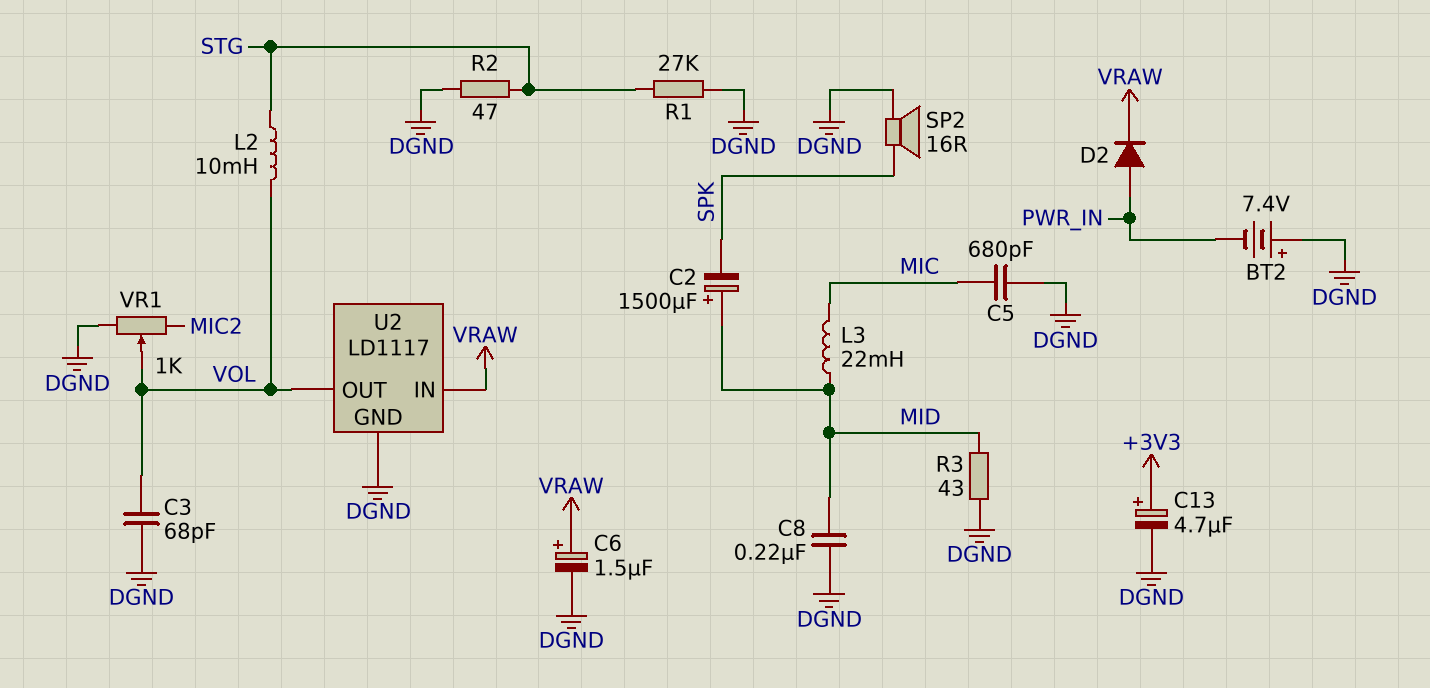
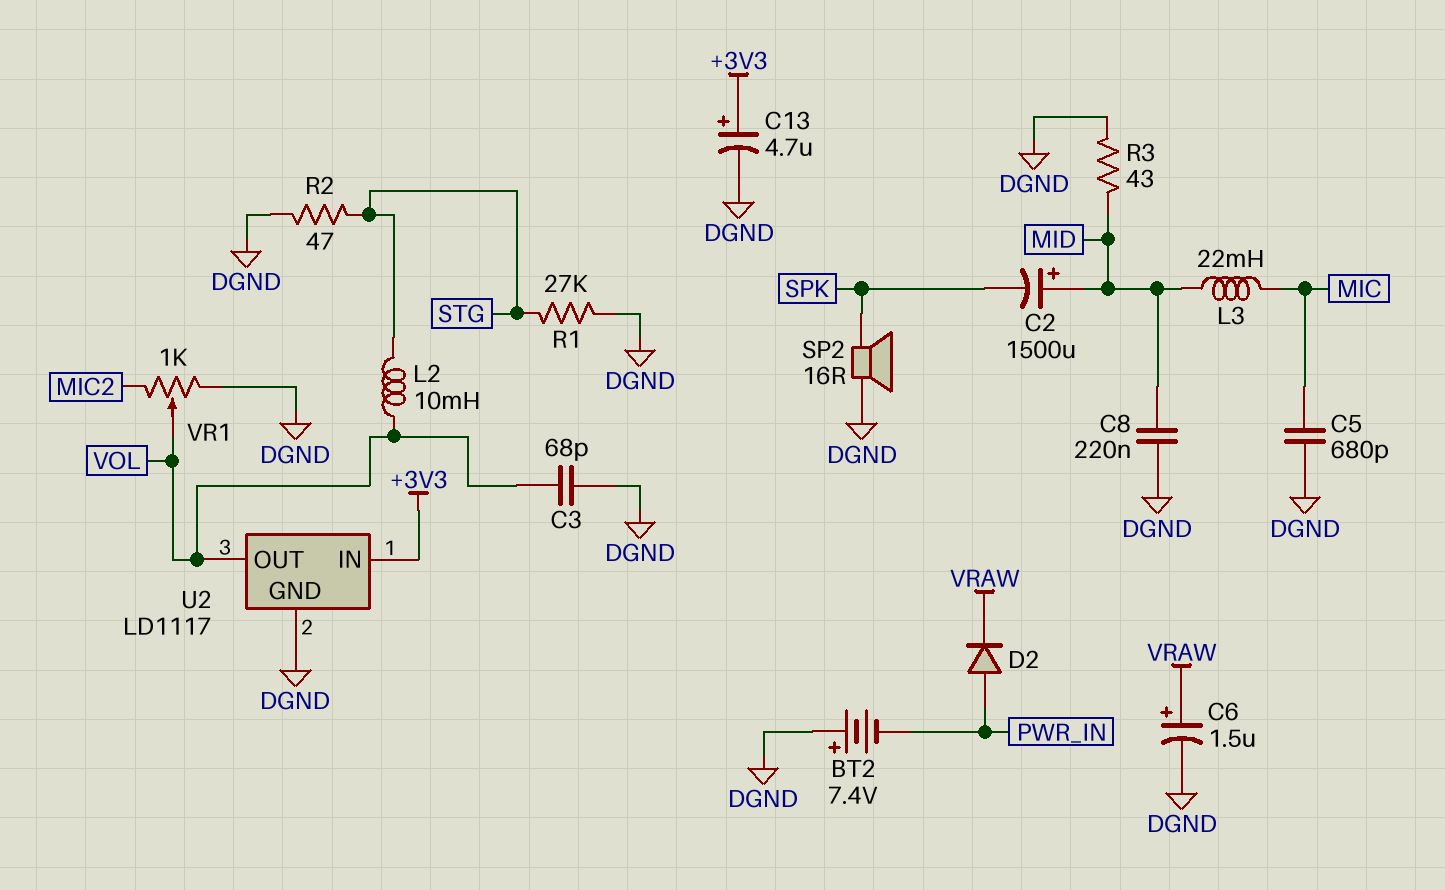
U2 pin IN: VRAW -> +3V3

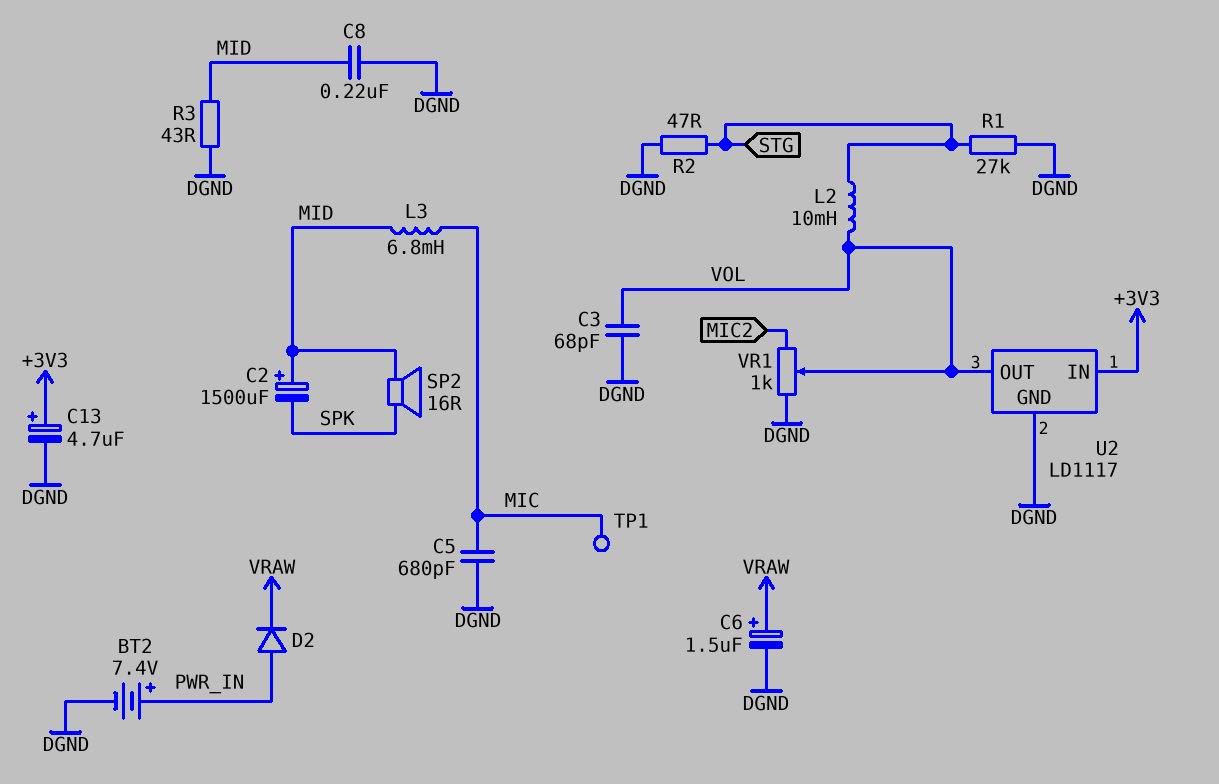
BT2: 7.4V (plus DGND, minus PWR_IN) -> 7.4V (plus PWR_IN, minus DGND)
L3: 22mH (MIC, MID) -> 6.8mH (MIC, MID)
SP2: speaker 16R (DGND, SPK) -> speaker 16R (MID, SPK)
TP1: none -> test point (MIC)

